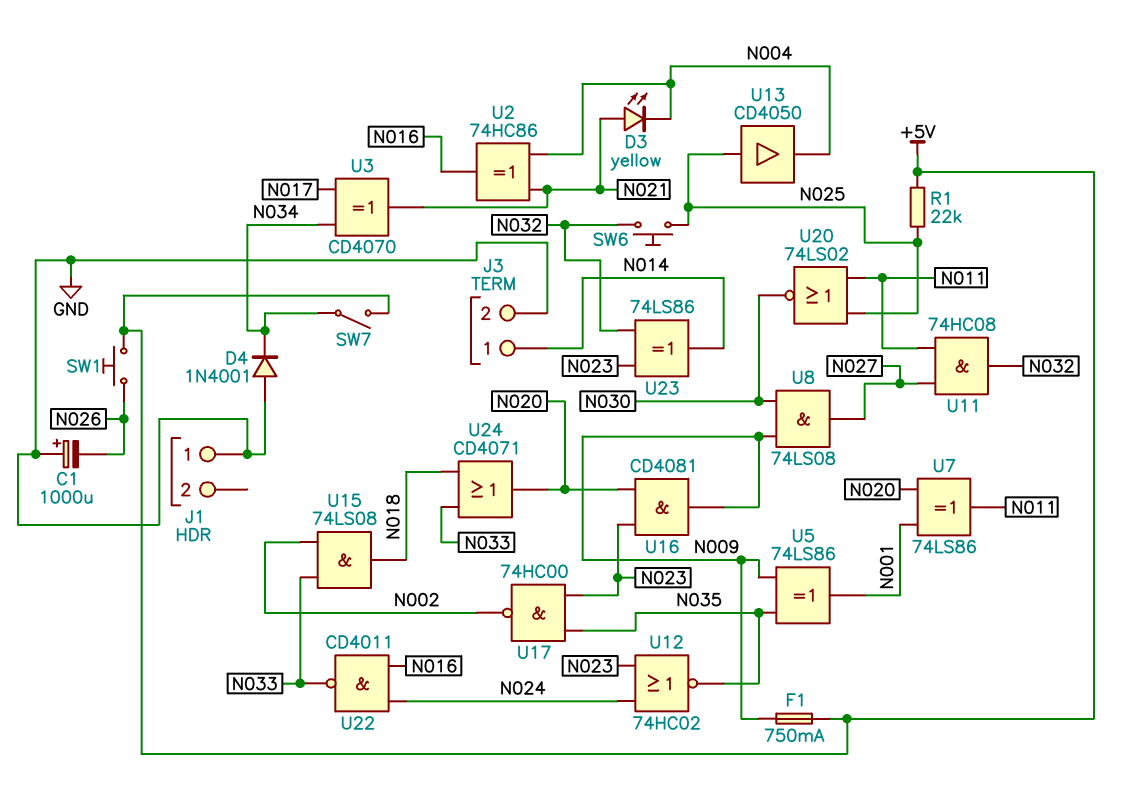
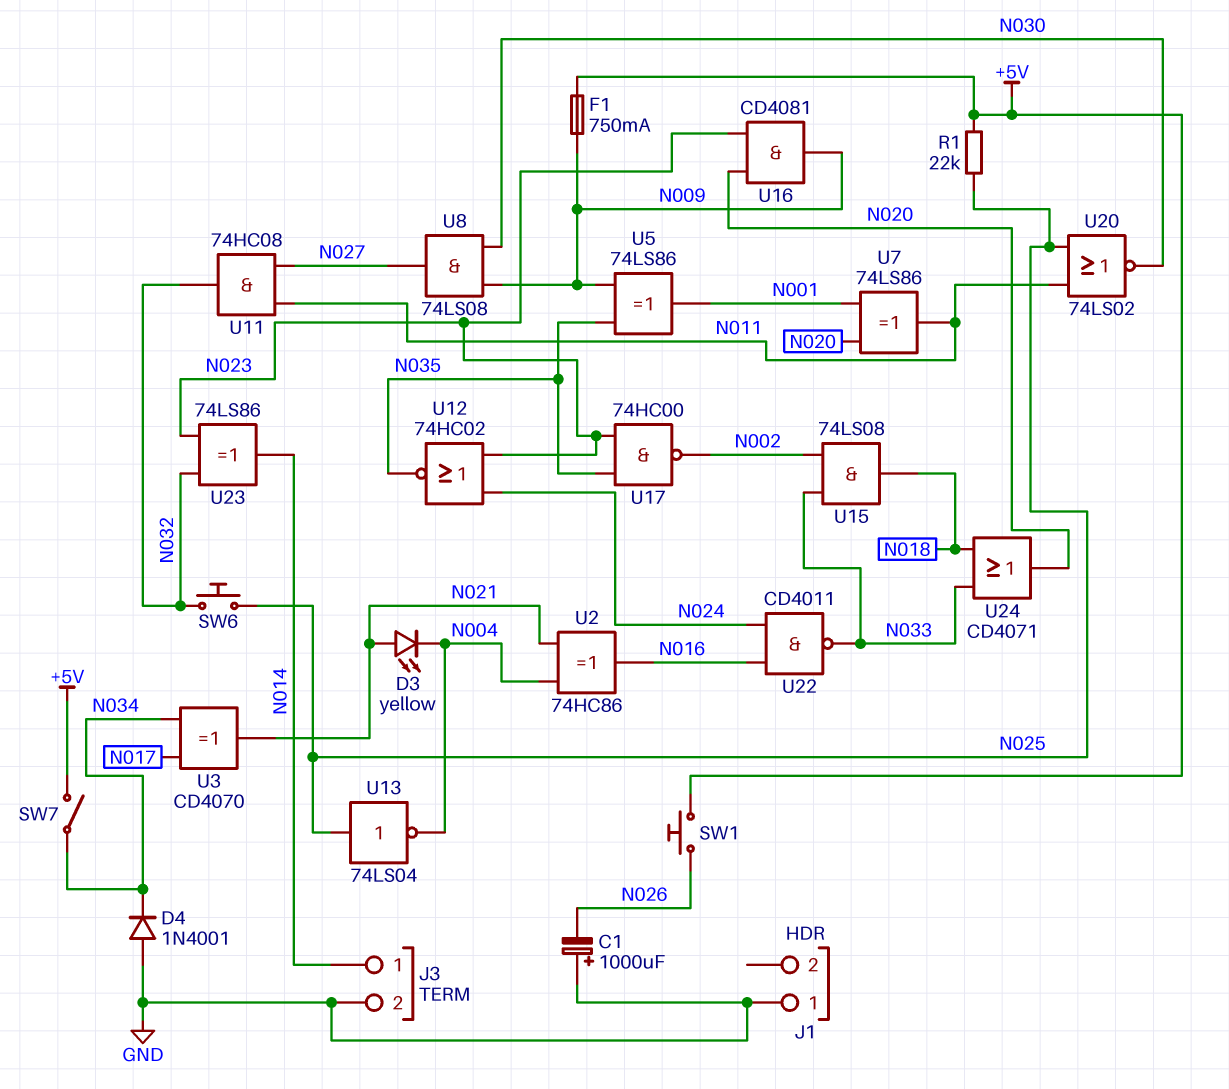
U13: buffer CD4050 (in N025, out N004) -> NOT 74LS04 (in N025, out N004)

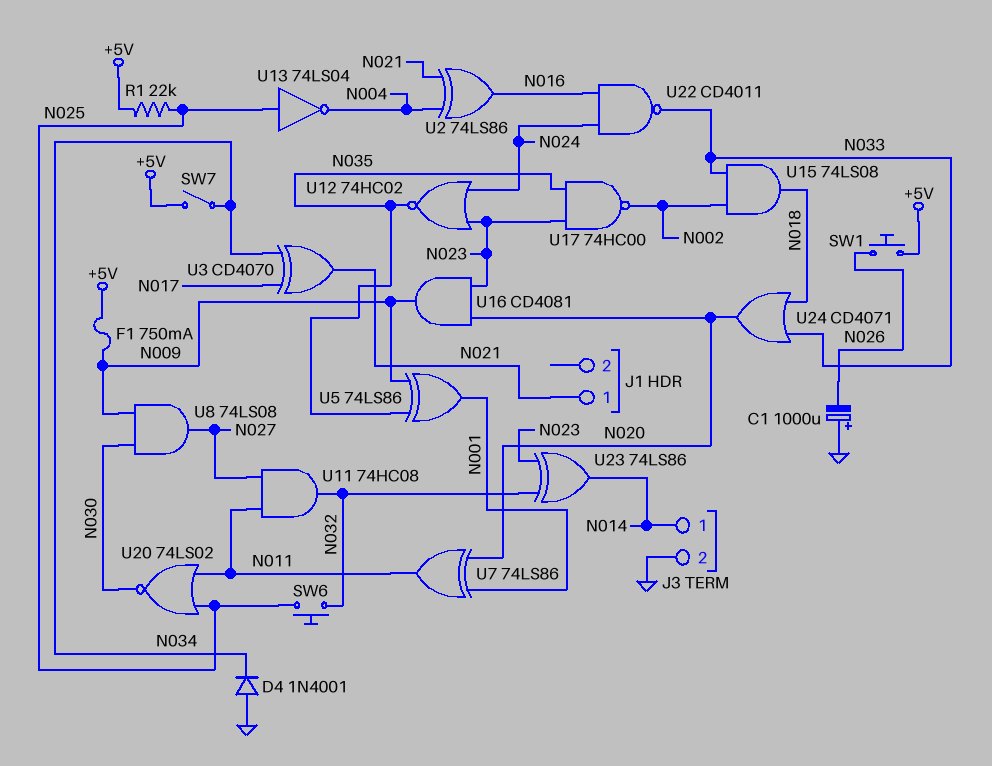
D3: LED yellow (A N021, K N004) -> none
J1 pin 1: GND -> N021
U2: XOR 74HC86 (in N004, in N021, out N016) -> XOR 74LS86 (in N004, in N021, out N016)

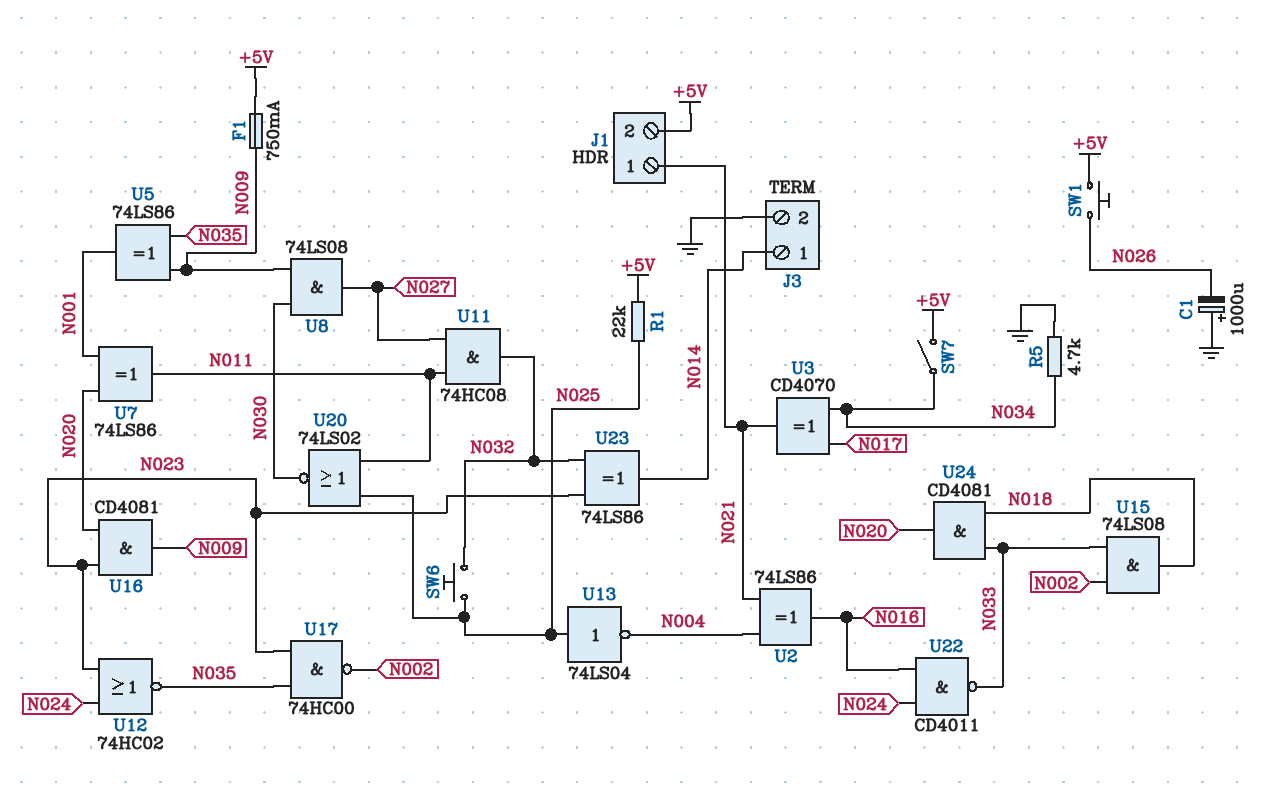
D4: diode 1N4001 (A GND, K N034) -> none
J1 pin 2: none -> +5V
R5: none -> 4.7k (GND, N034)
U24: OR CD4071 (in N018, in N033, out N020) -> AND CD4081 (in N018, in N033, out N020)

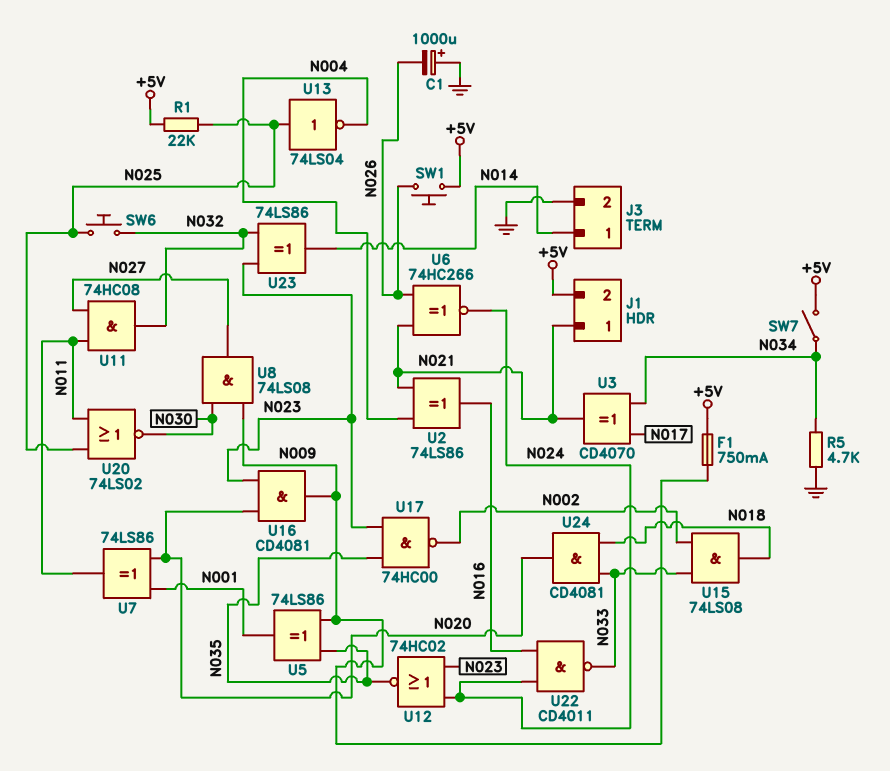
U6: none -> XNOR 74HC266 (in N021, in N026, out N024)

